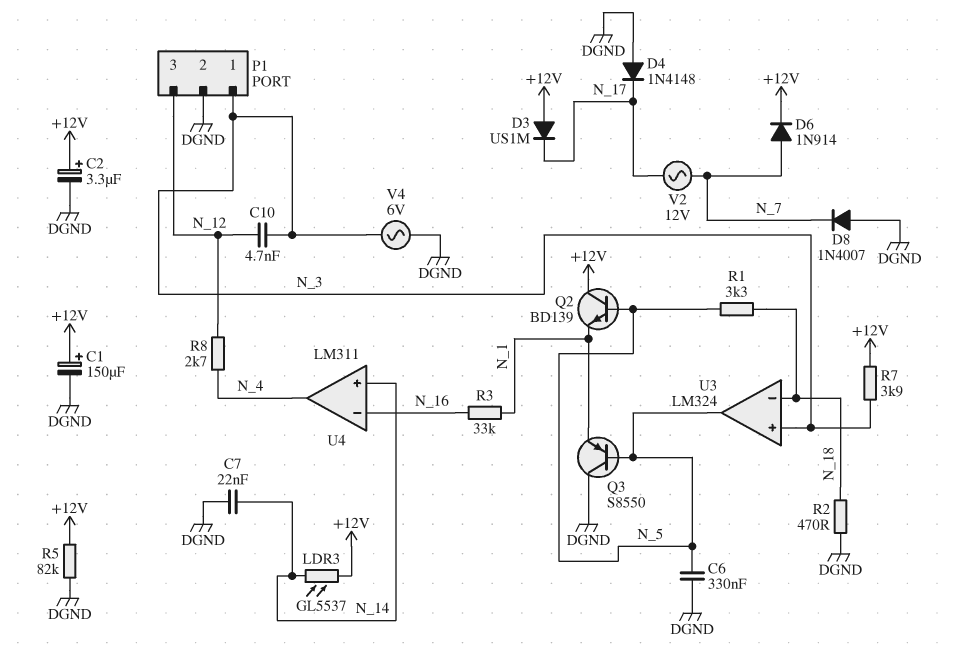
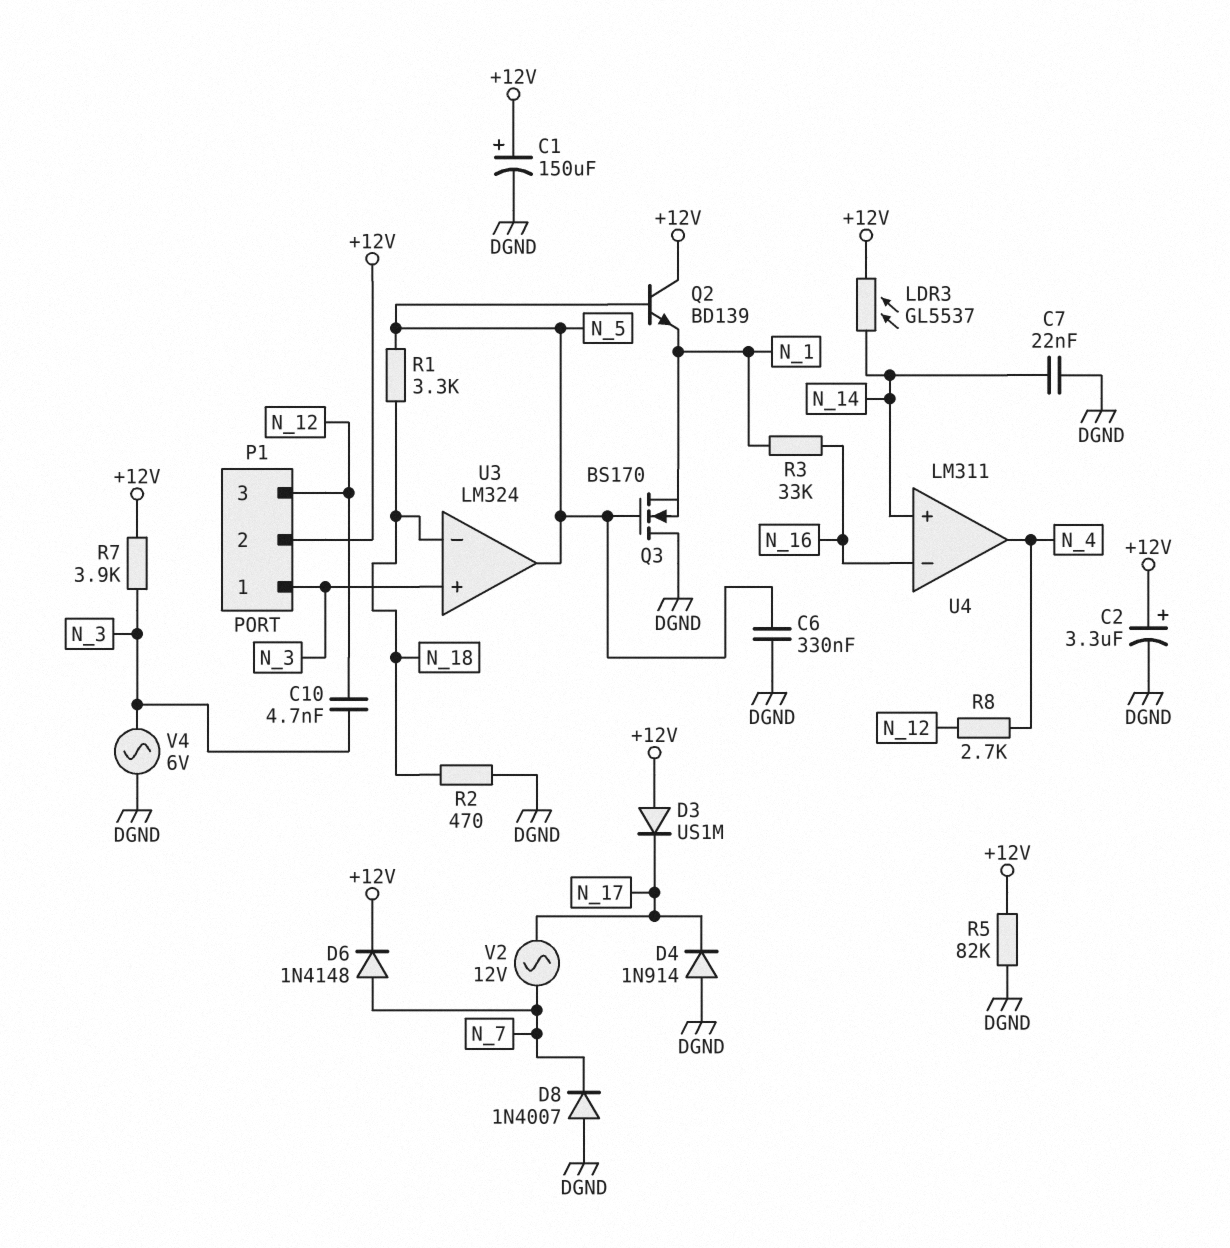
D4: diode 1N4148 (A DGND, K N_17) -> diode 1N914 (A DGND, K N_17)
D6: diode 1N914 (A N_7, K +12V) -> diode 1N4148 (A N_7, K +12V)
P1 pin 2: DGND -> +12V
Q3: PNP S8550 (B N_5, C DGND, E N_1) -> NMOS BS170 (G N_5, D DGND, S N_1)

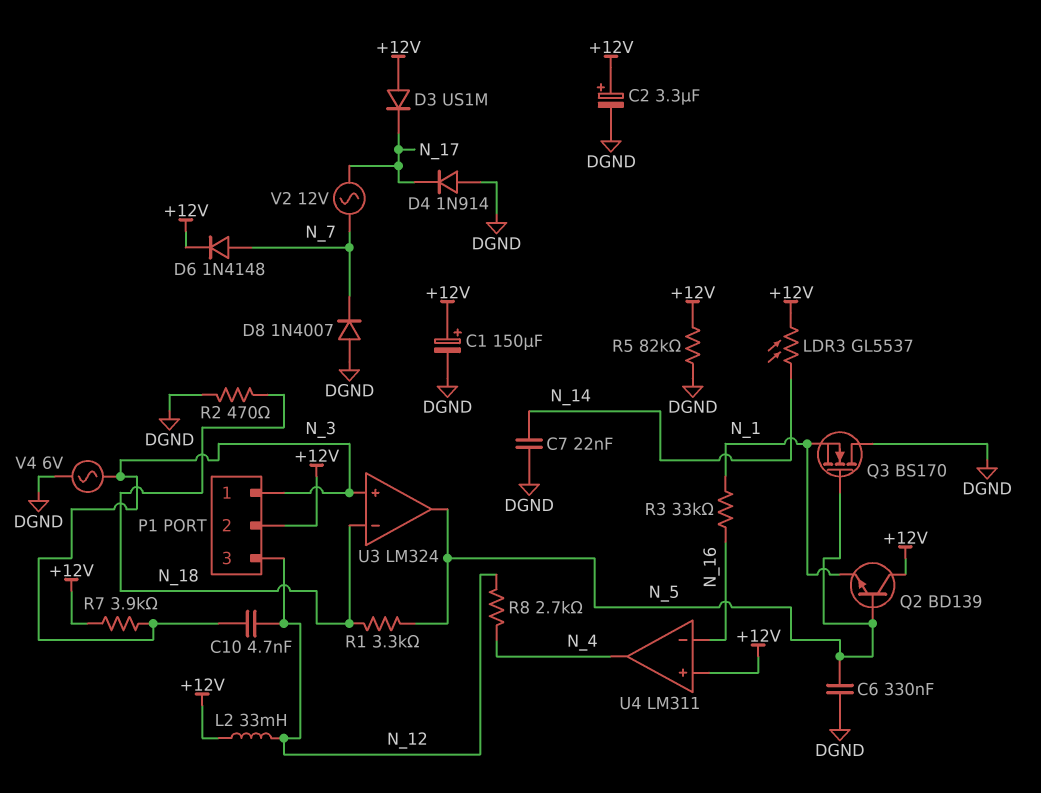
L2: none -> 33mH (+12V, N_12)
U4 pin in+: N_14 -> +12V

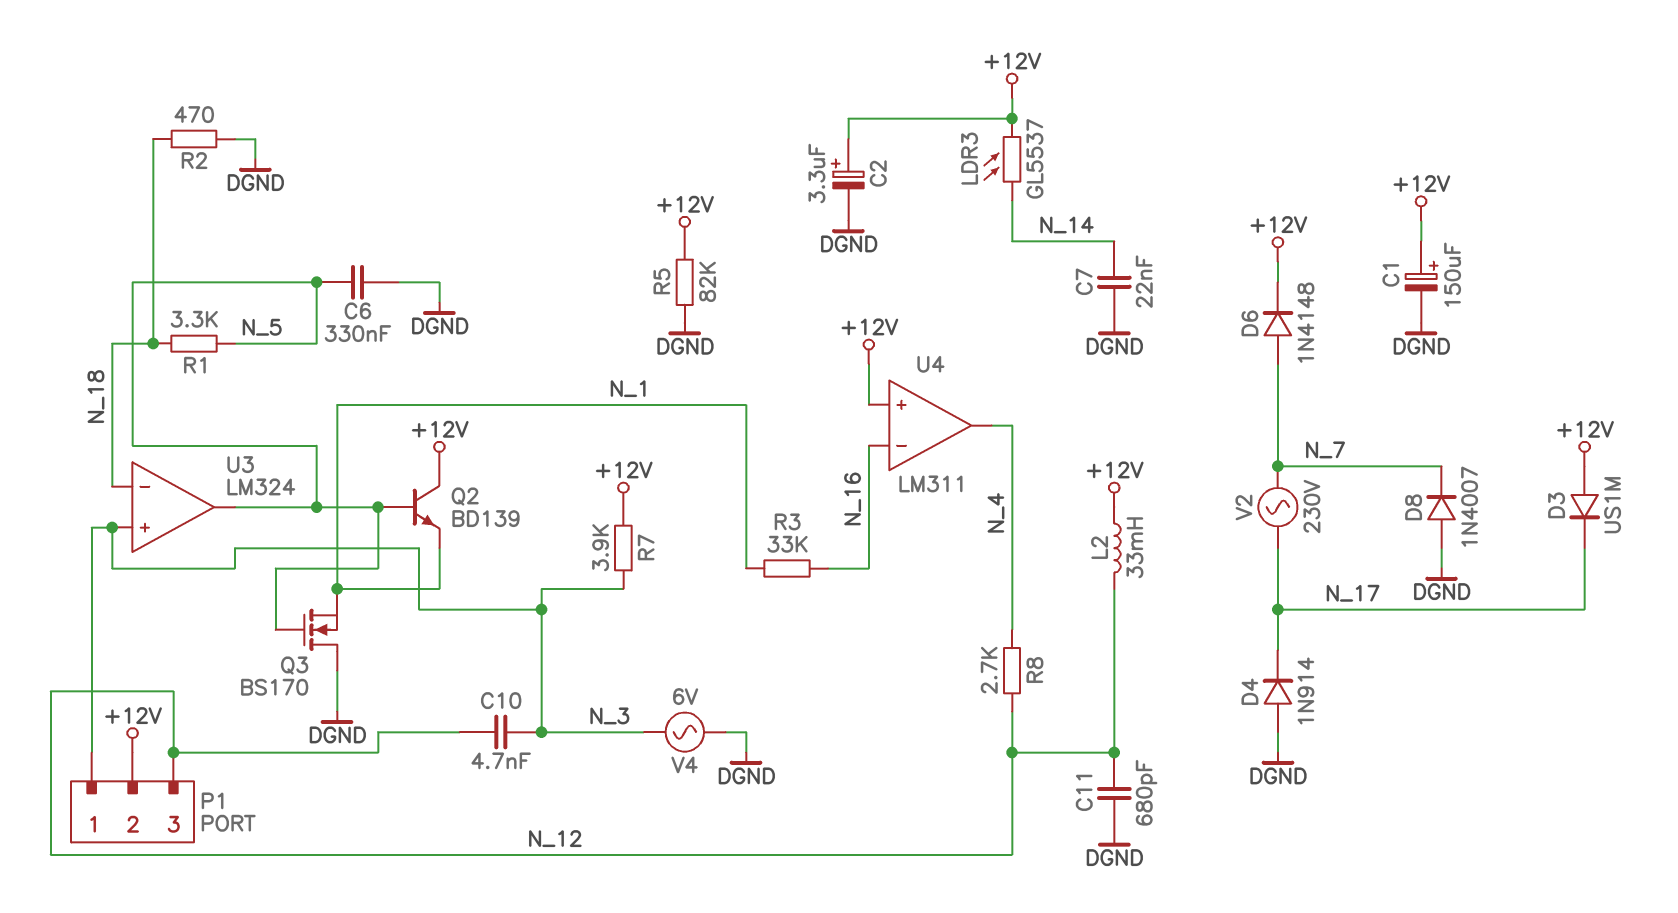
C11: none -> 680pF (DGND, N_12)
V2: AC 12V (N_7, N_17) -> AC 230V (N_7, N_17)

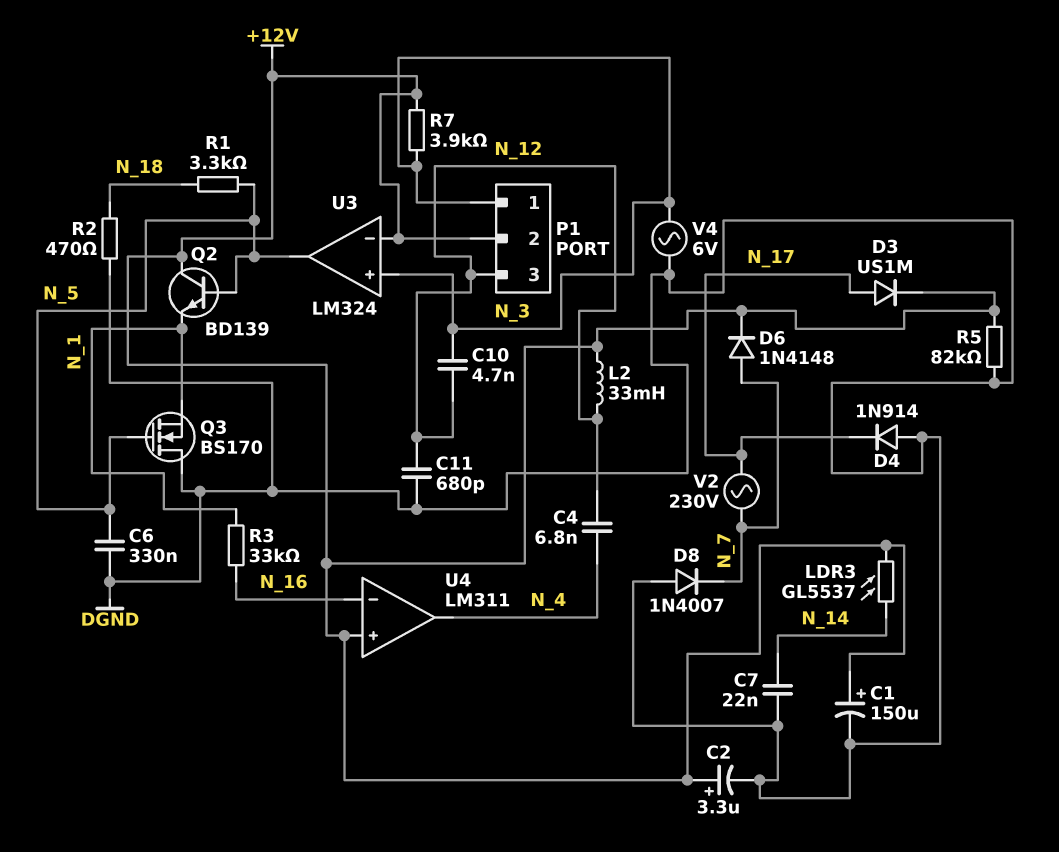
C4: none -> 6.8nF (N_4, N_12)
D3: diode US1M (A +12V, K N_17) -> diode US1M (A N_17, K +12V)
R8: 2.7k (N_4, N_12) -> none
U3 pin in-: N_18 -> +12V

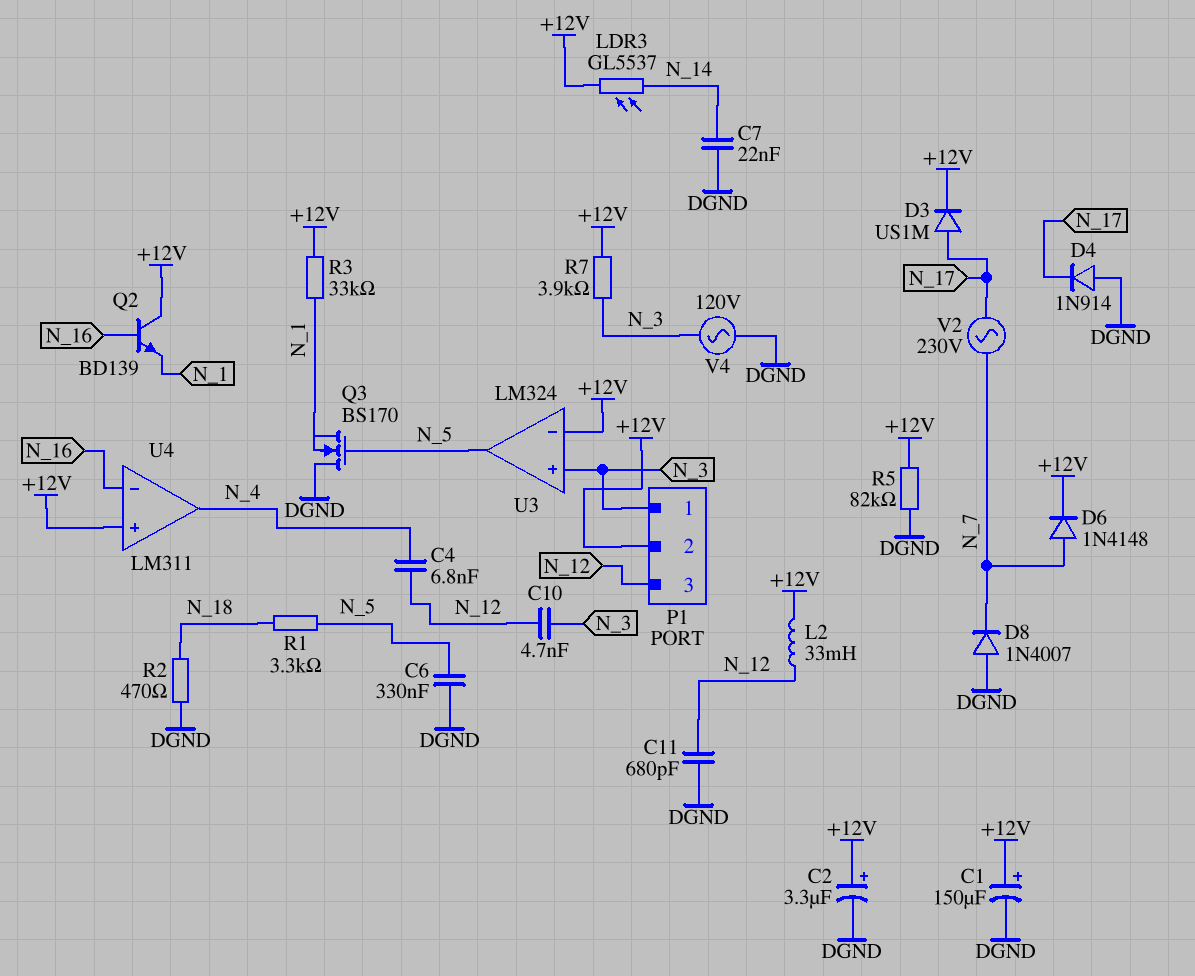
Q2: NPN BD139 (B N_5, C +12V, E N_1) -> NPN BD139 (B N_16, C +12V, E N_1)
R3: 33k (N_1, N_16) -> 33k (+12V, N_1)
V4: AC 6V (DGND, N_3) -> AC 120V (DGND, N_3)

